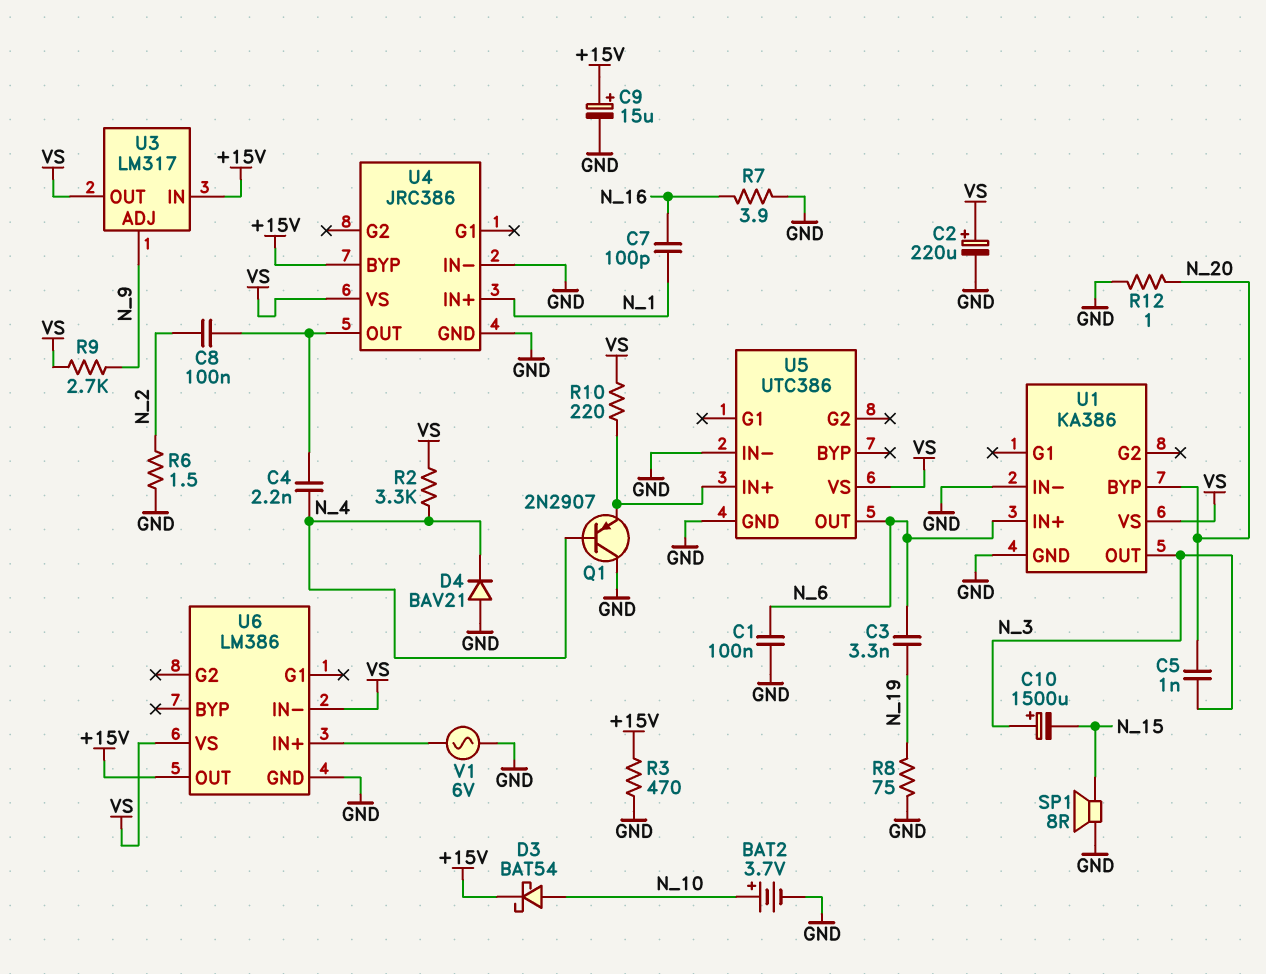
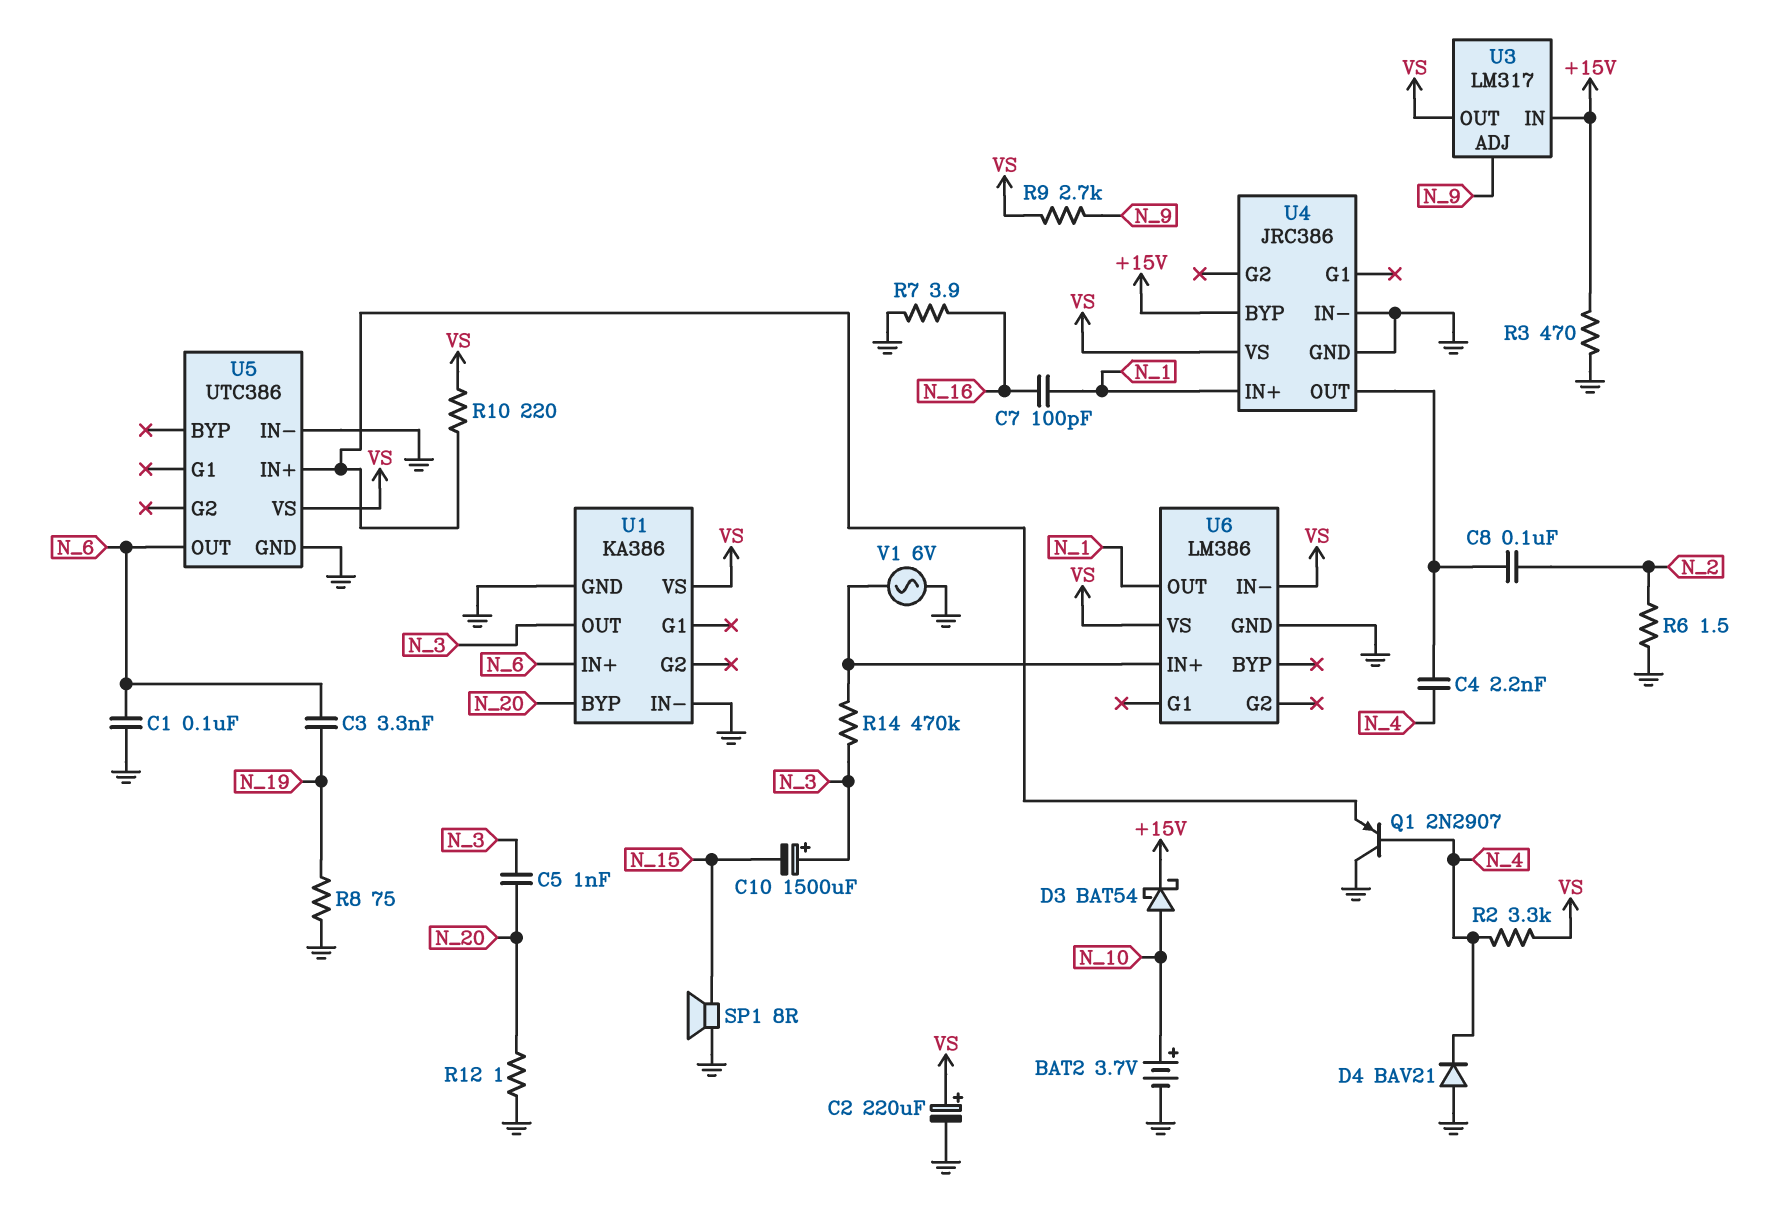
C9: 15uF (plus +15V, minus GND) -> none
R14: none -> 470k (N_3, U6/IN+)
U6 pin OUT: +15V -> N_1

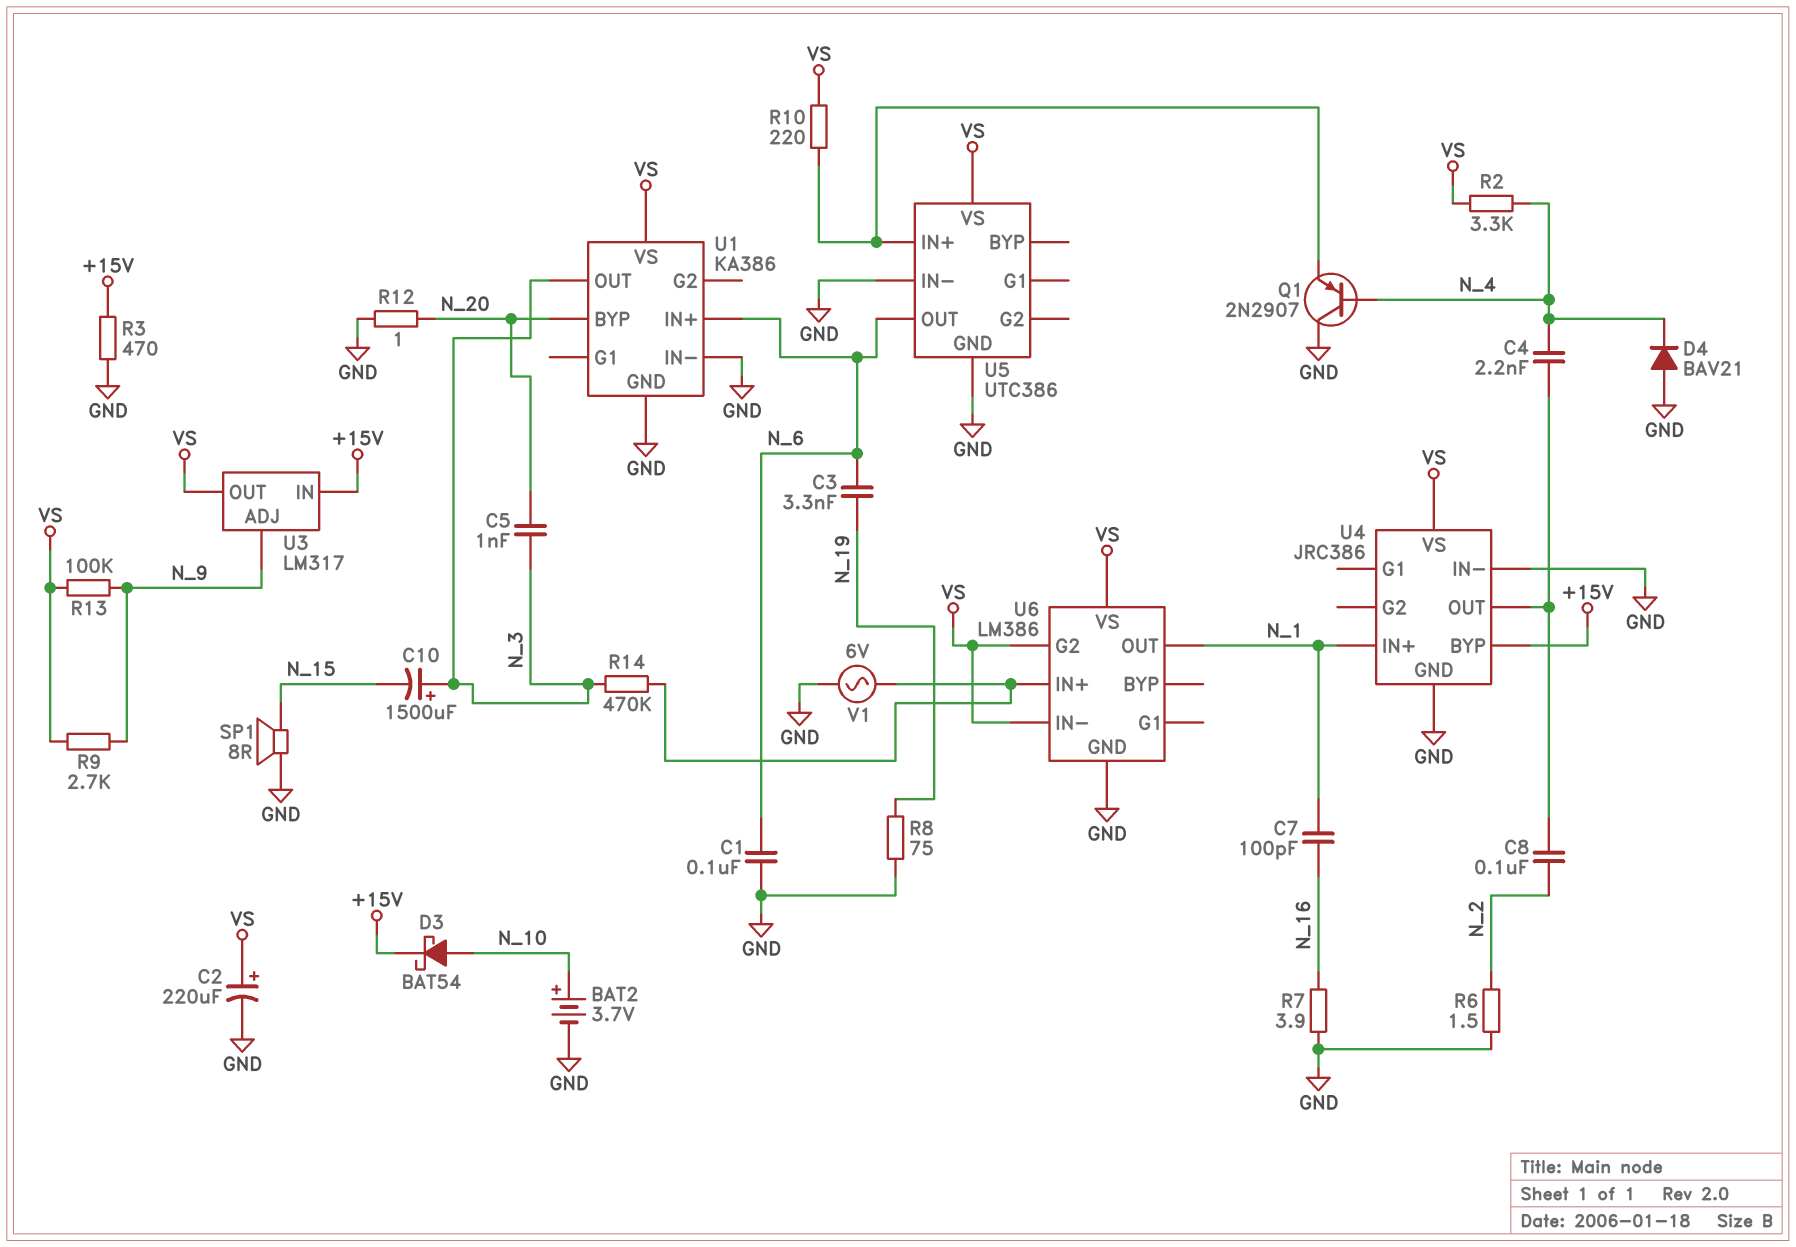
R13: none -> 100k (N_9, VS)
U6 pin G2: none -> VS

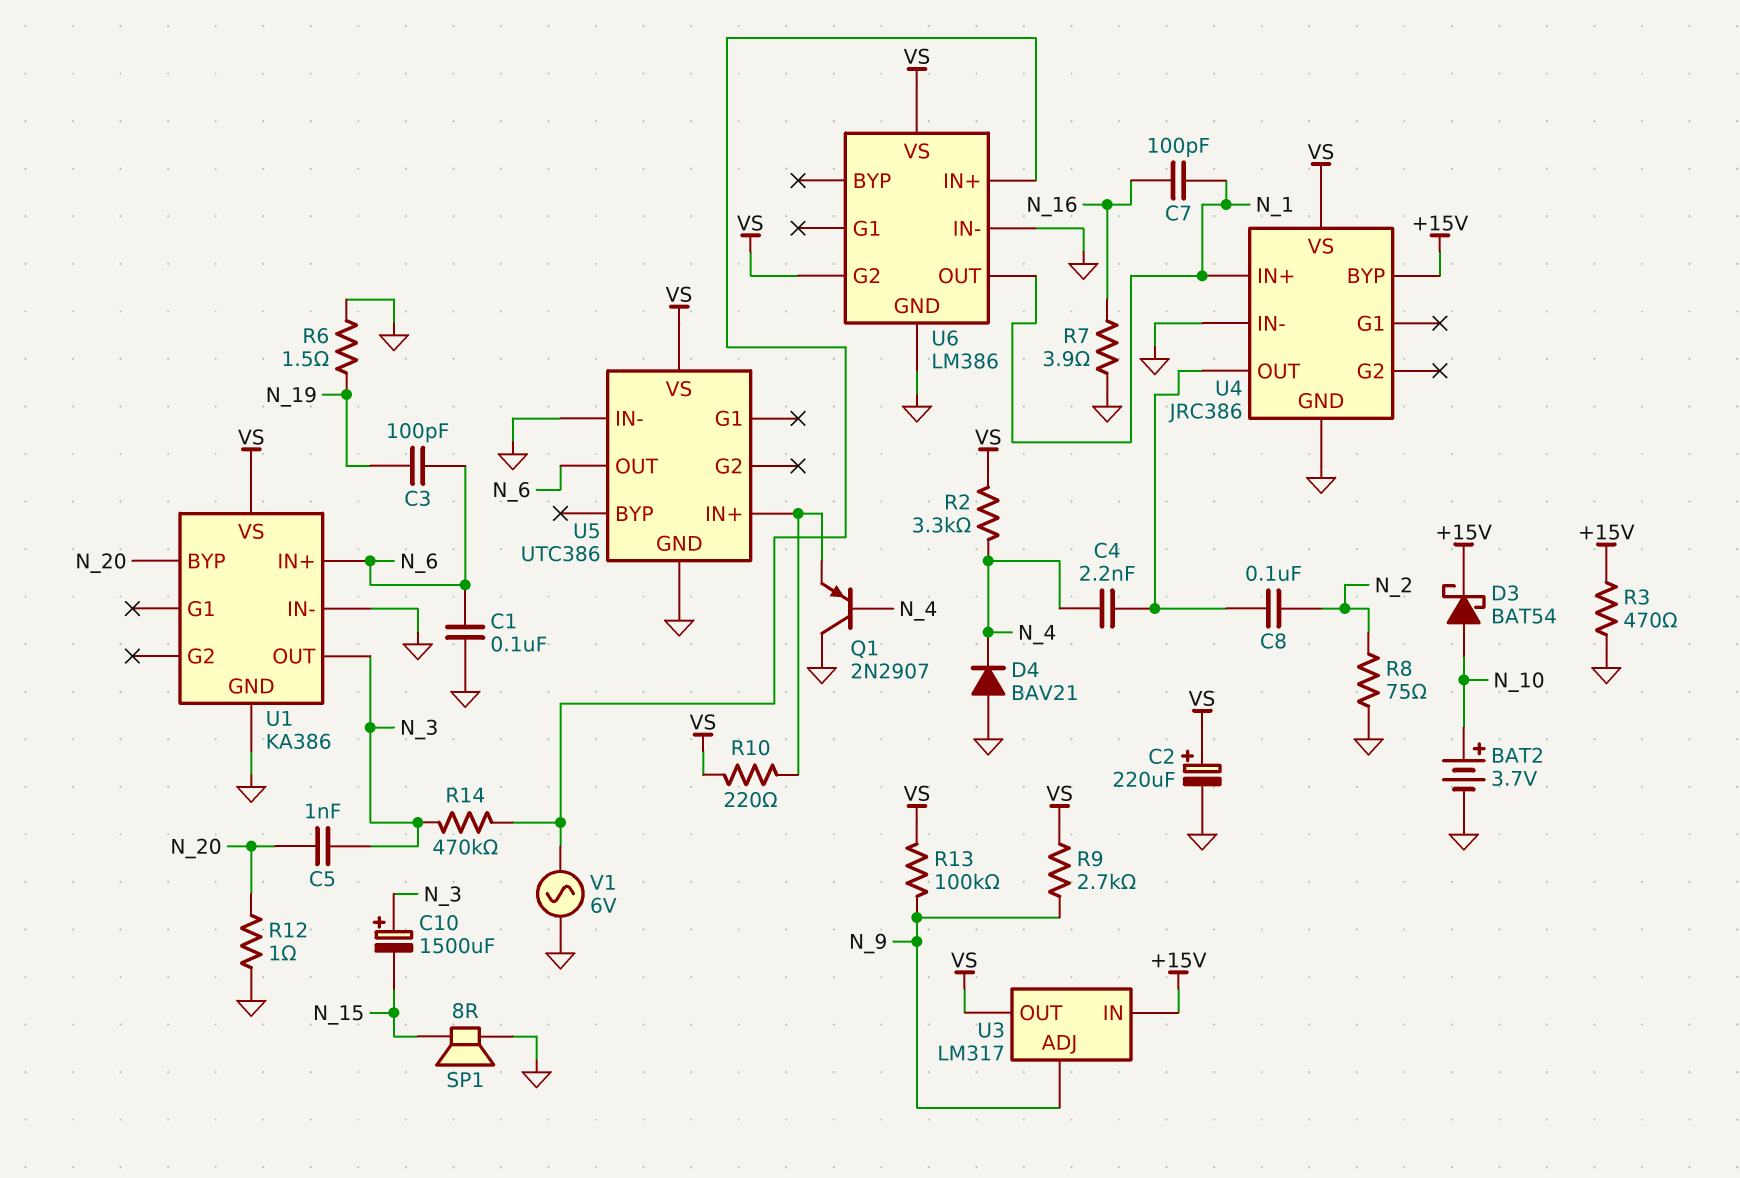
C3: 3.3nF (N_6, N_19) -> 100pF (N_6, N_19)
R6: 1.5 (GND, N_2) -> 1.5 (GND, N_19)
R8: 75 (GND, N_19) -> 75 (GND, N_2)
U6 pin IN-: VS -> GND

